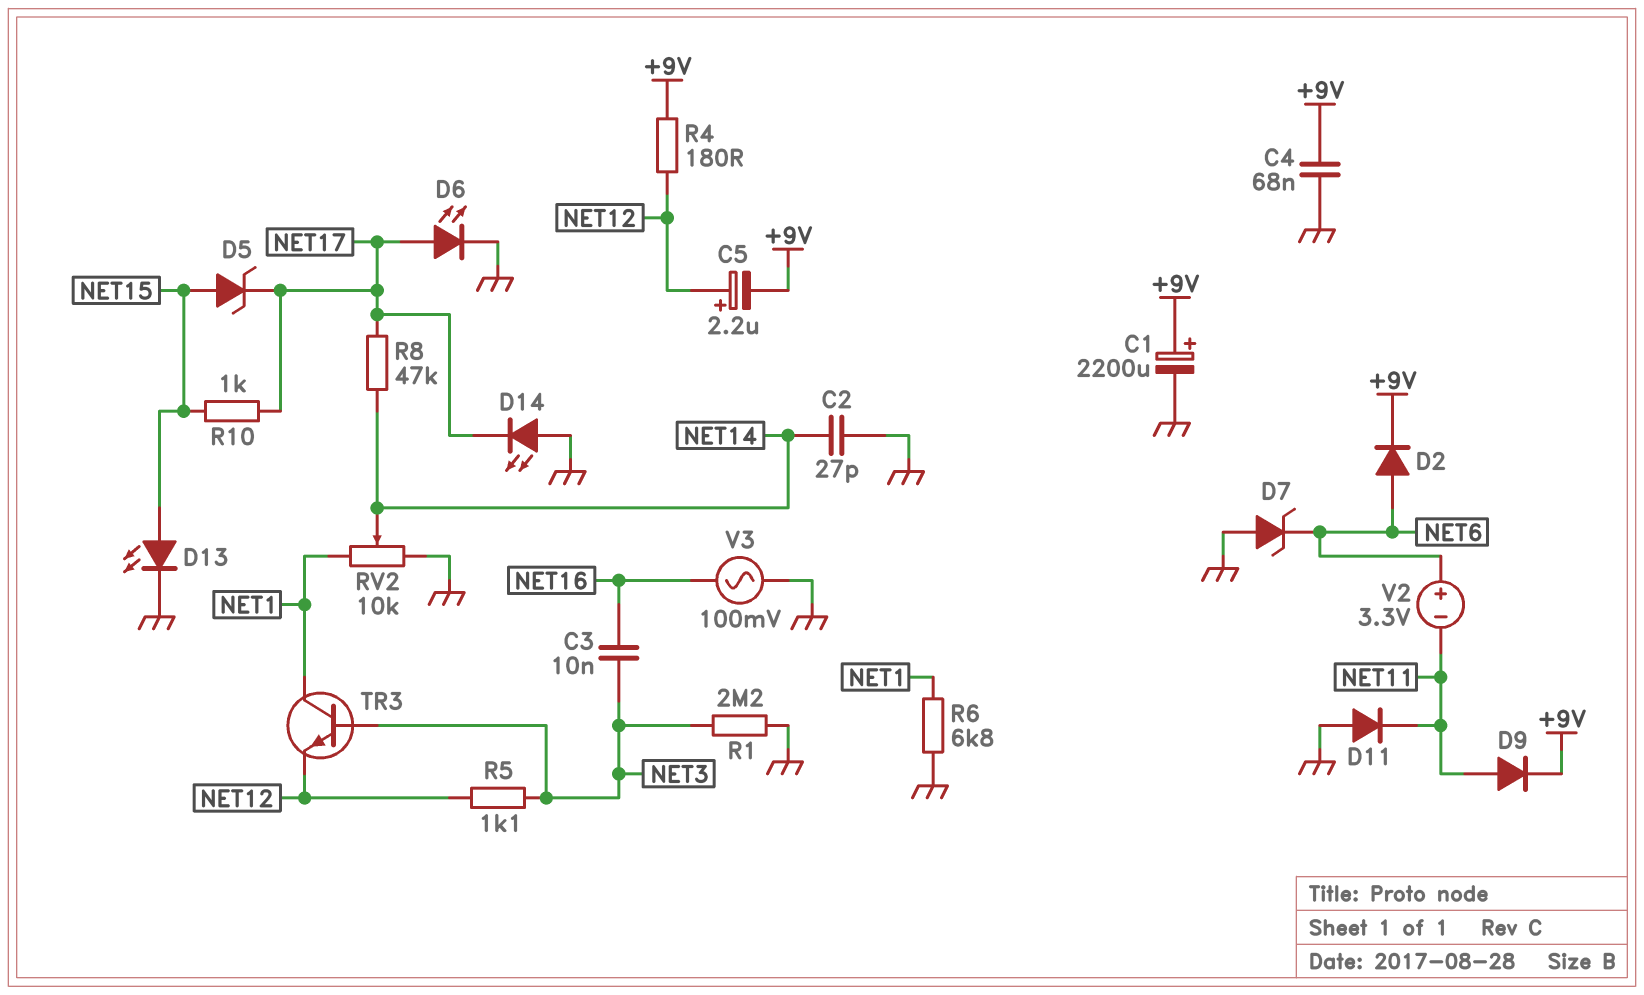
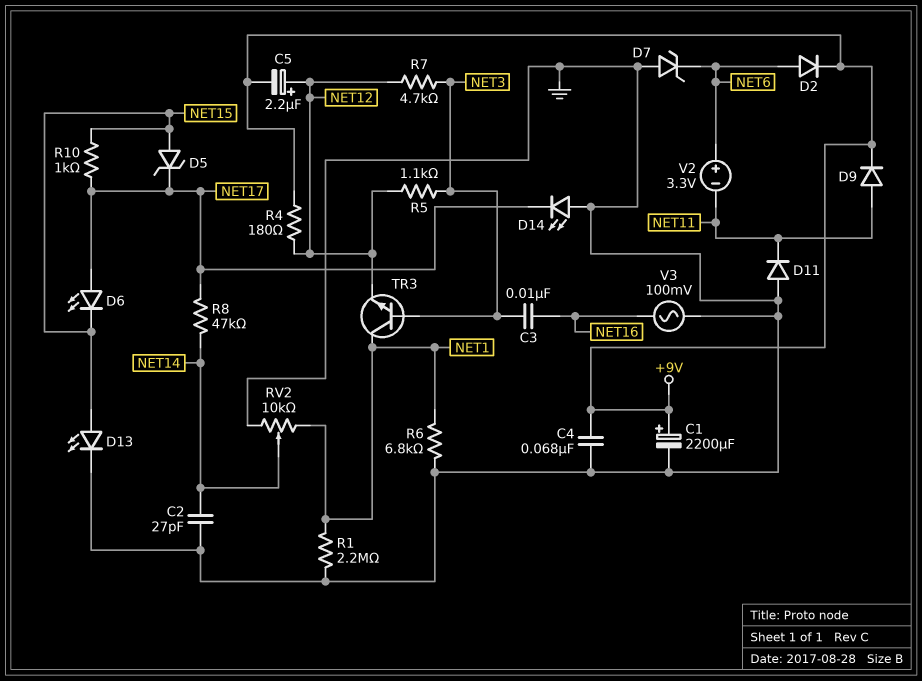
D6: LED (A NET17, K GND) -> LED (A NET17, K NET15)
R1: 2.2M (GND, NET3) -> 2.2M (GND, NET1)
R7: none -> 4.7k (NET3, NET12)

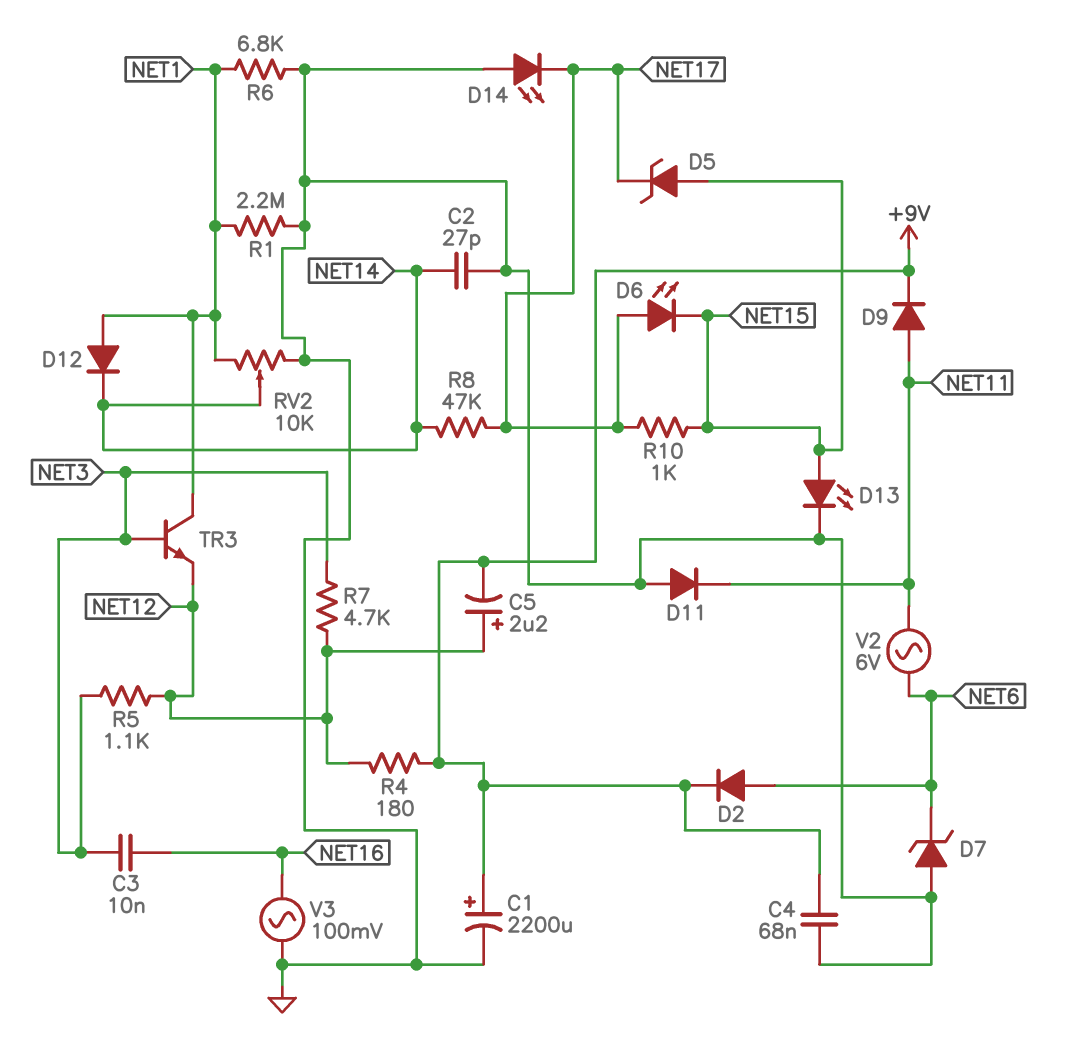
D12: none -> diode (A NET1, K NET14)
V2: 3.3V (plus NET6, minus NET11) -> AC 6V (NET6, NET11)

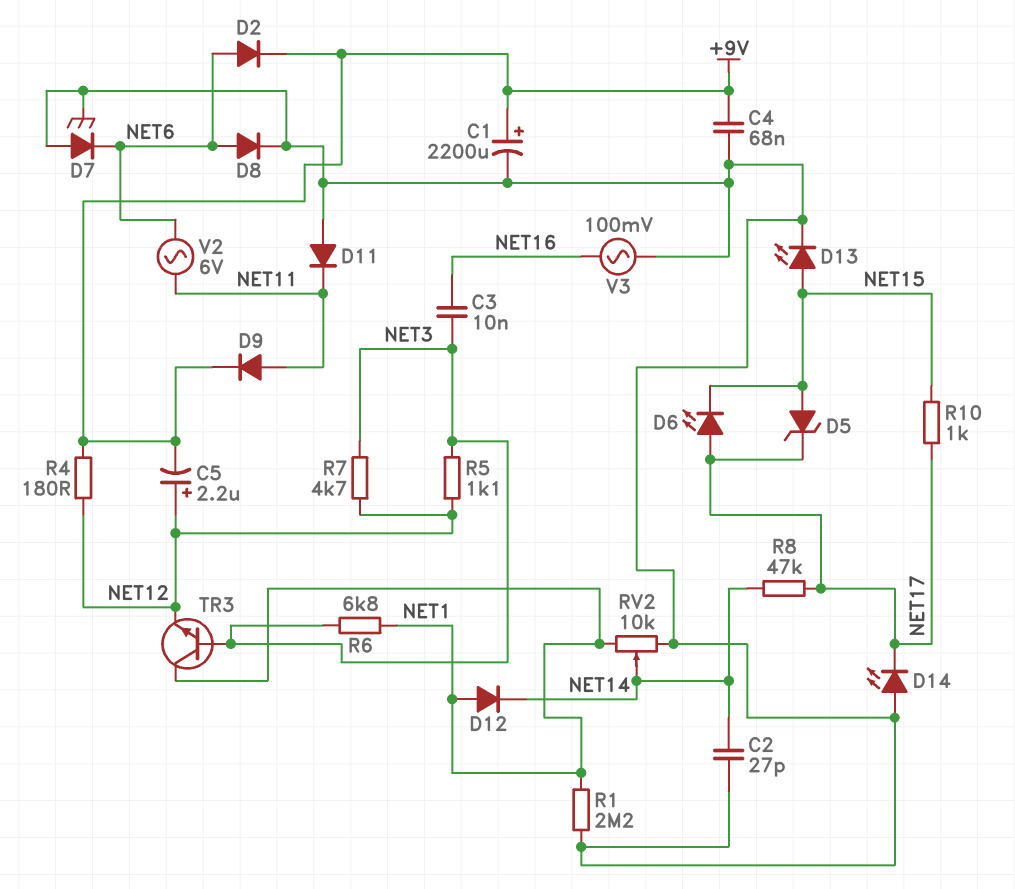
D7: zener (A GND, K NET6) -> diode (A GND, K NET6)
D8: none -> diode (A NET6, K GND)
R6: 6.8k (GND, NET1) -> 6.8k (NET1, NET3)

